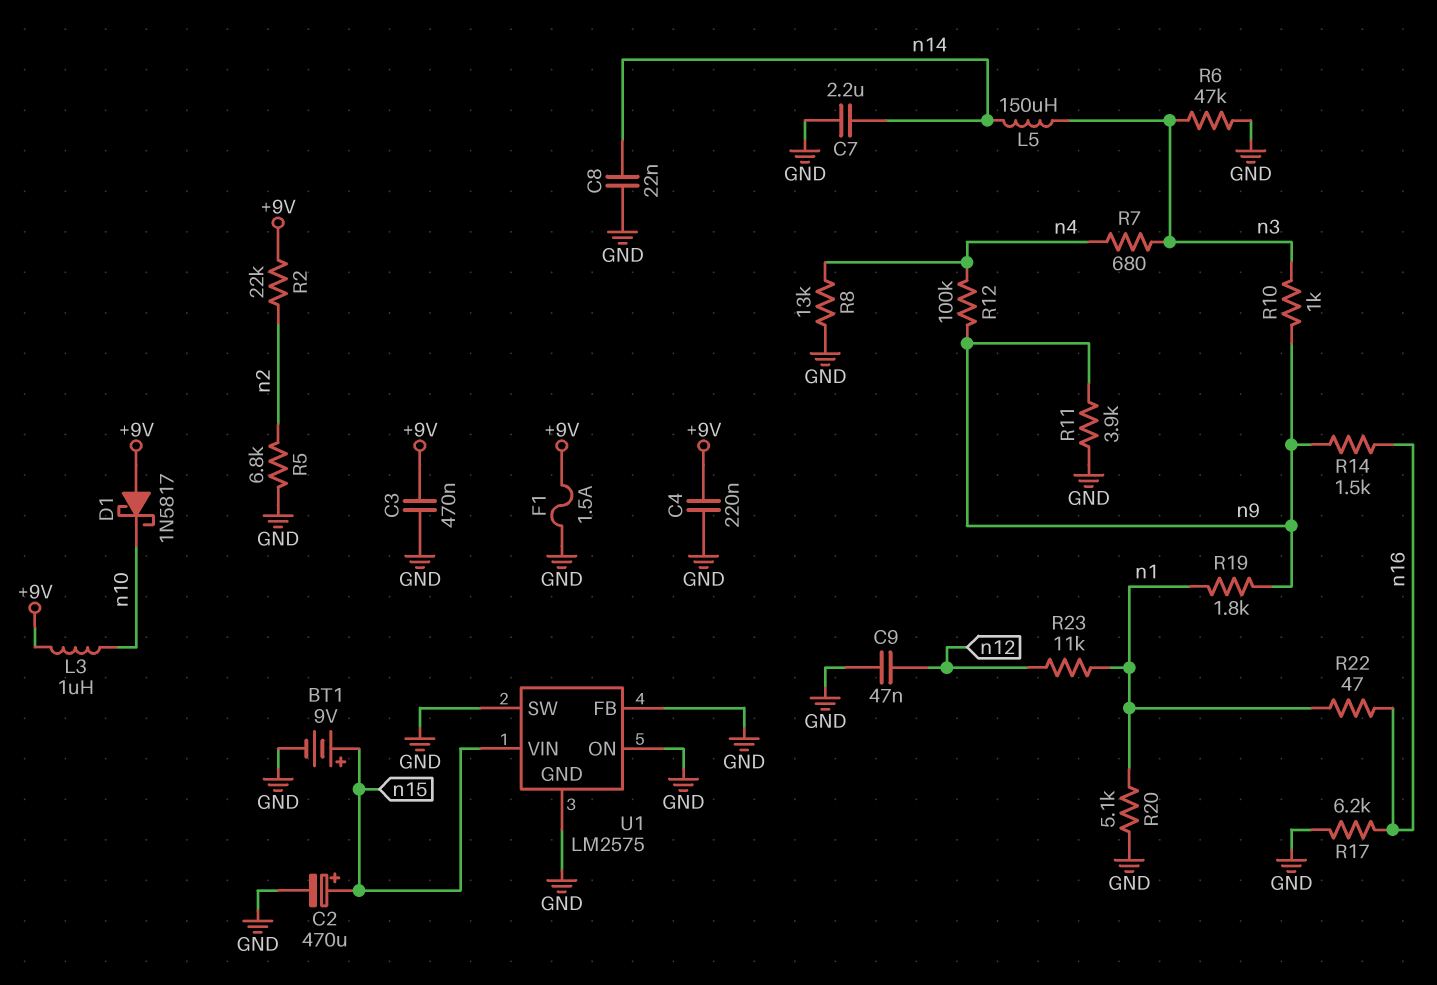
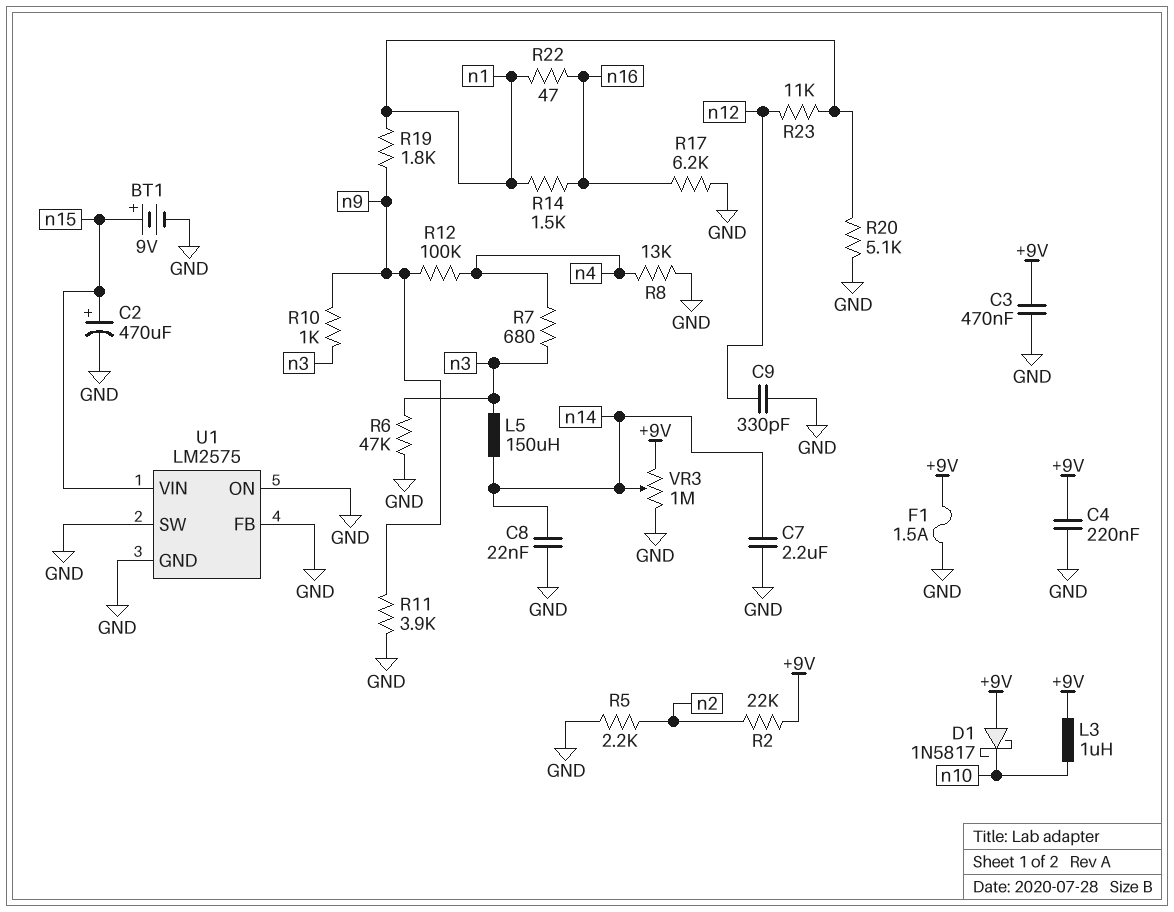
C9: 47nF (GND, n12) -> 330pF (GND, n12)
R5: 6.8k (GND, n2) -> 2.2k (GND, n2)
R14: 1.5k (n9, n16) -> 1.5k (n1, n16)
VR3: none -> 1M (+9V, GND, wiper n14)

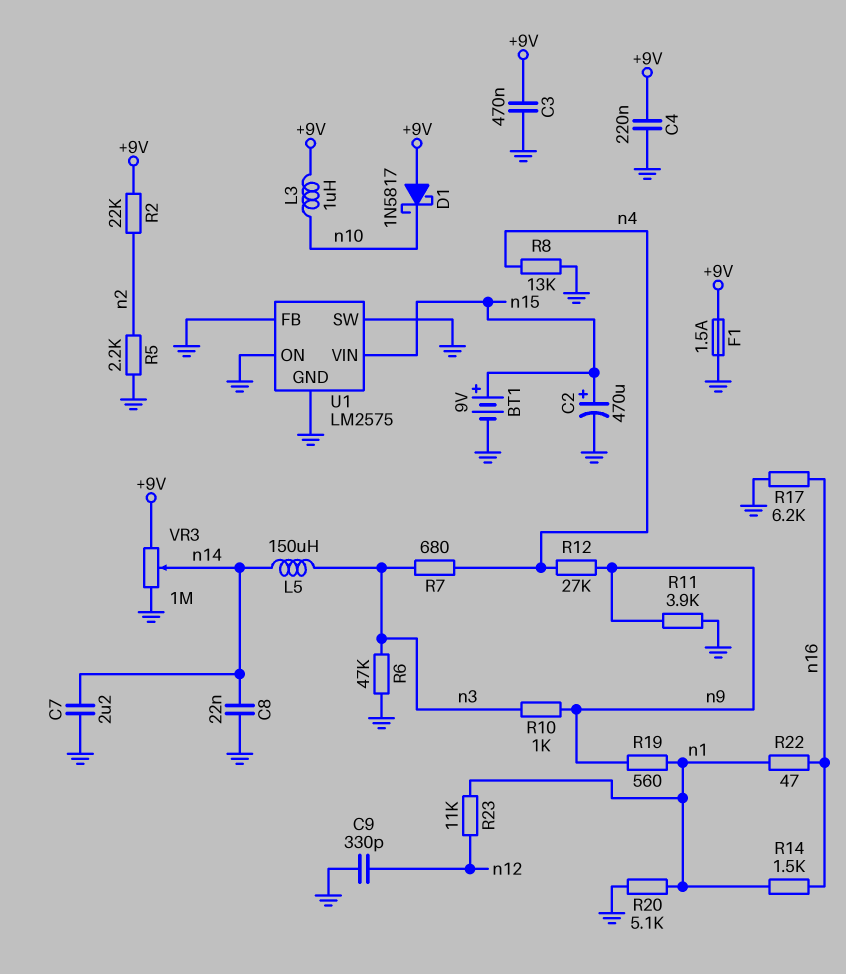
R12: 100k (n4, n9) -> 27k (n4, n9)
R19: 1.8k (n1, n9) -> 560 (n1, n9)

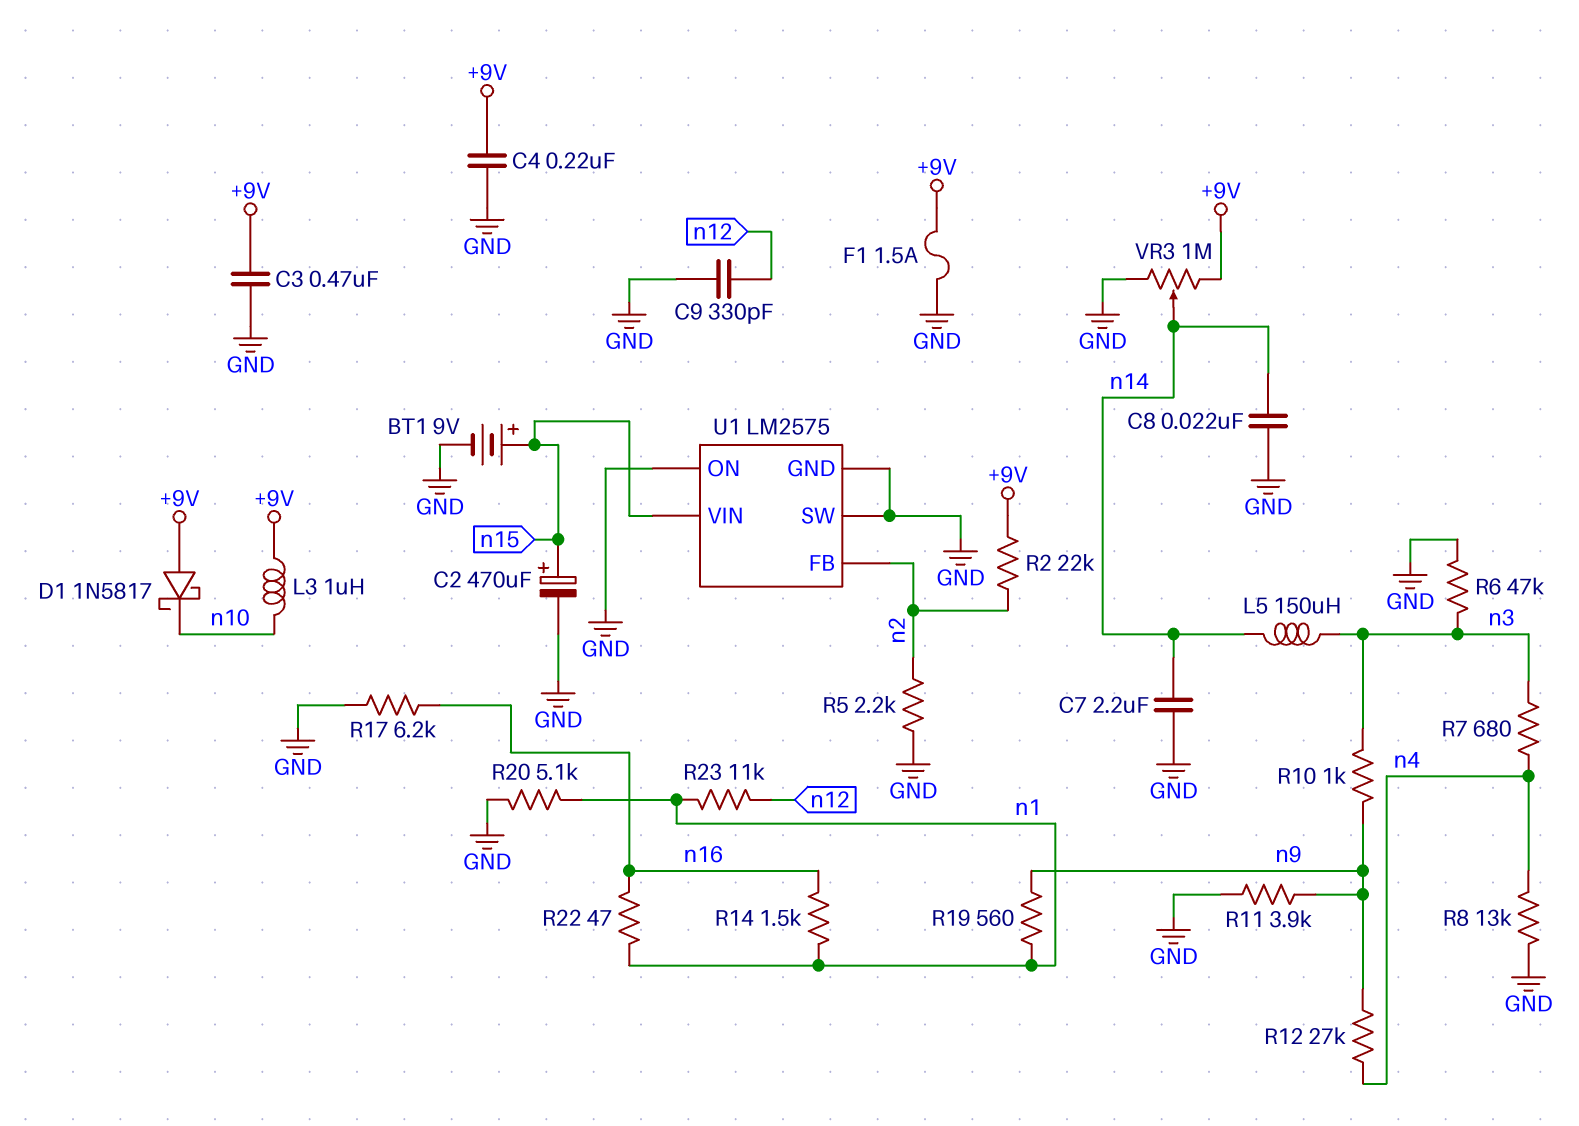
U1 pin FB: GND -> n2

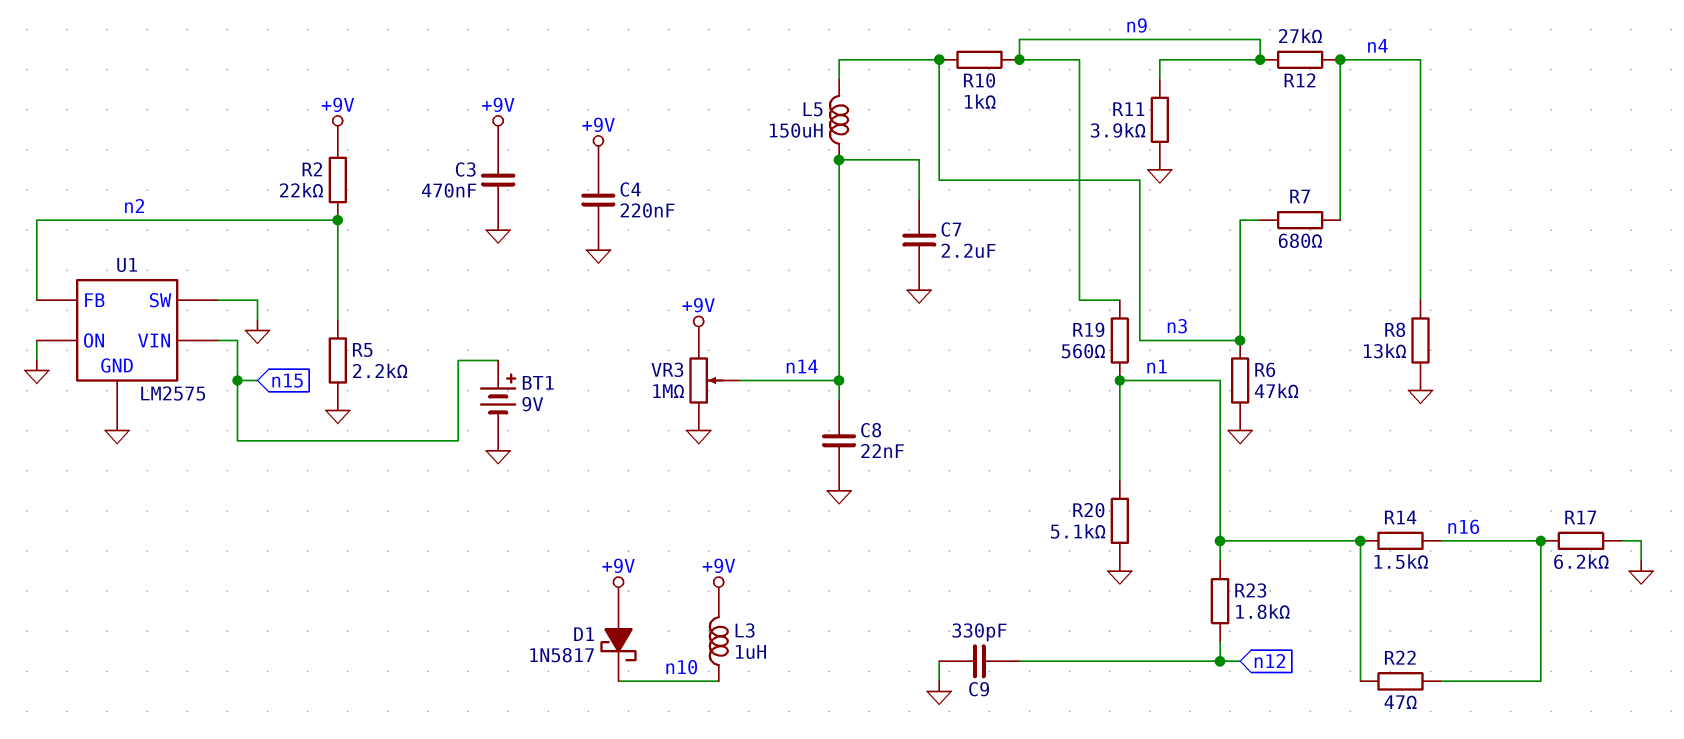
C2: 470uF (plus n15, minus GND) -> none
F1: 1.5A (+9V, GND) -> none
R23: 11k (n1, n12) -> 1.8k (n1, n12)

